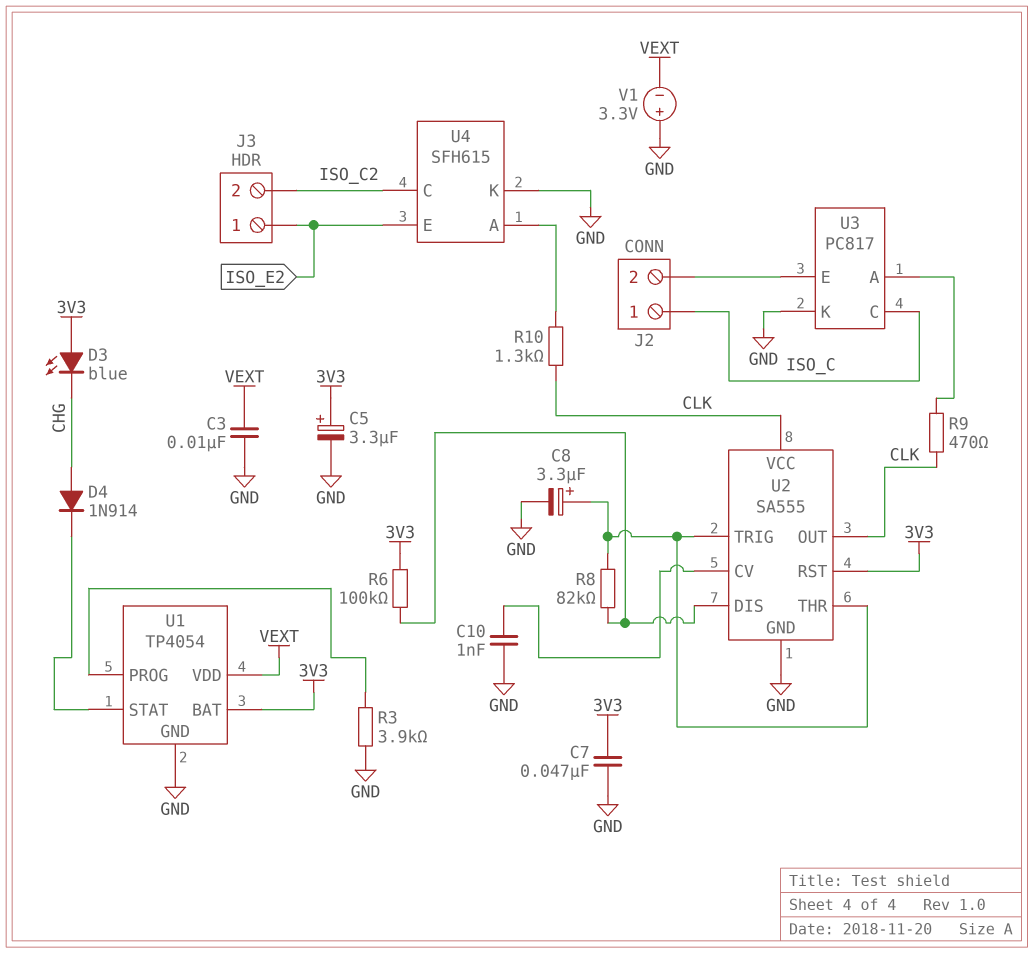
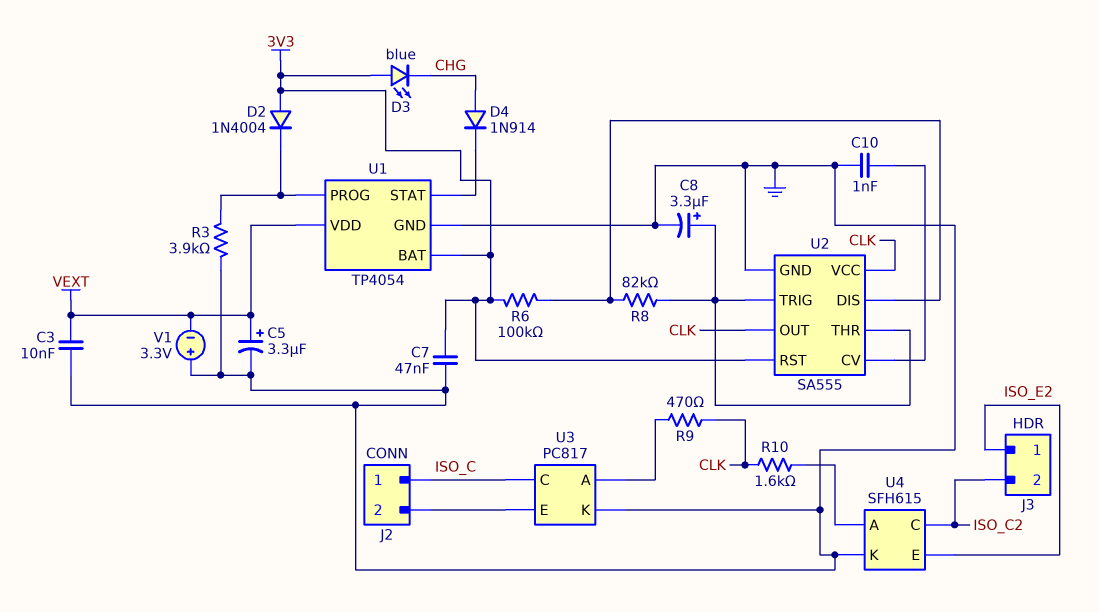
C5: 3.3uF (plus 3V3, minus GND) -> 3.3uF (plus VEXT, minus GND)
D2: none -> diode 1N4004 (A 3V3, K U1/PROG)
R10: 1.3k (CLK, U4/A) -> 1.6k (CLK, U4/A)

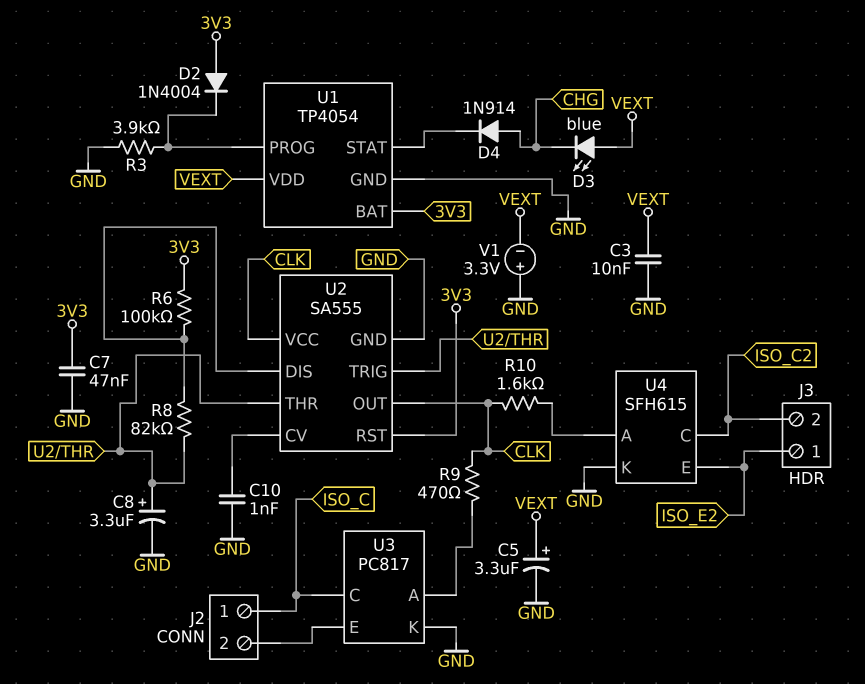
D3: LED blue (A 3V3, K CHG) -> LED blue (A VEXT, K CHG)

